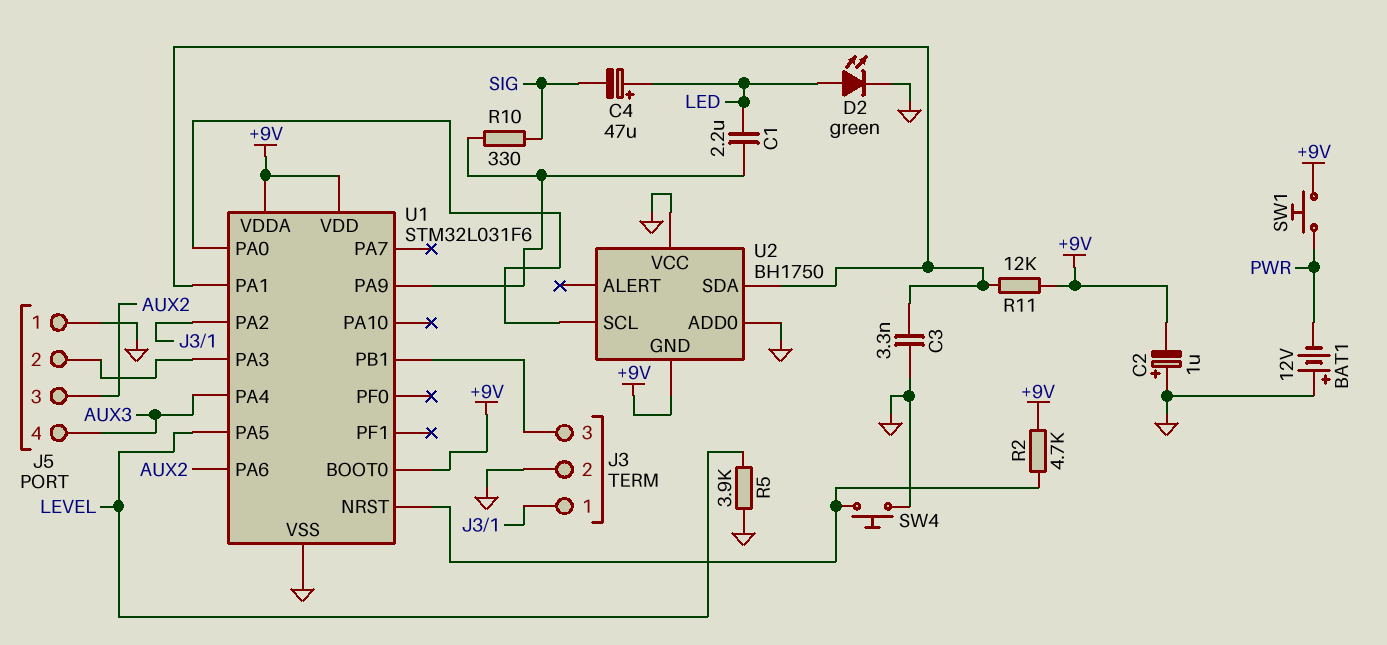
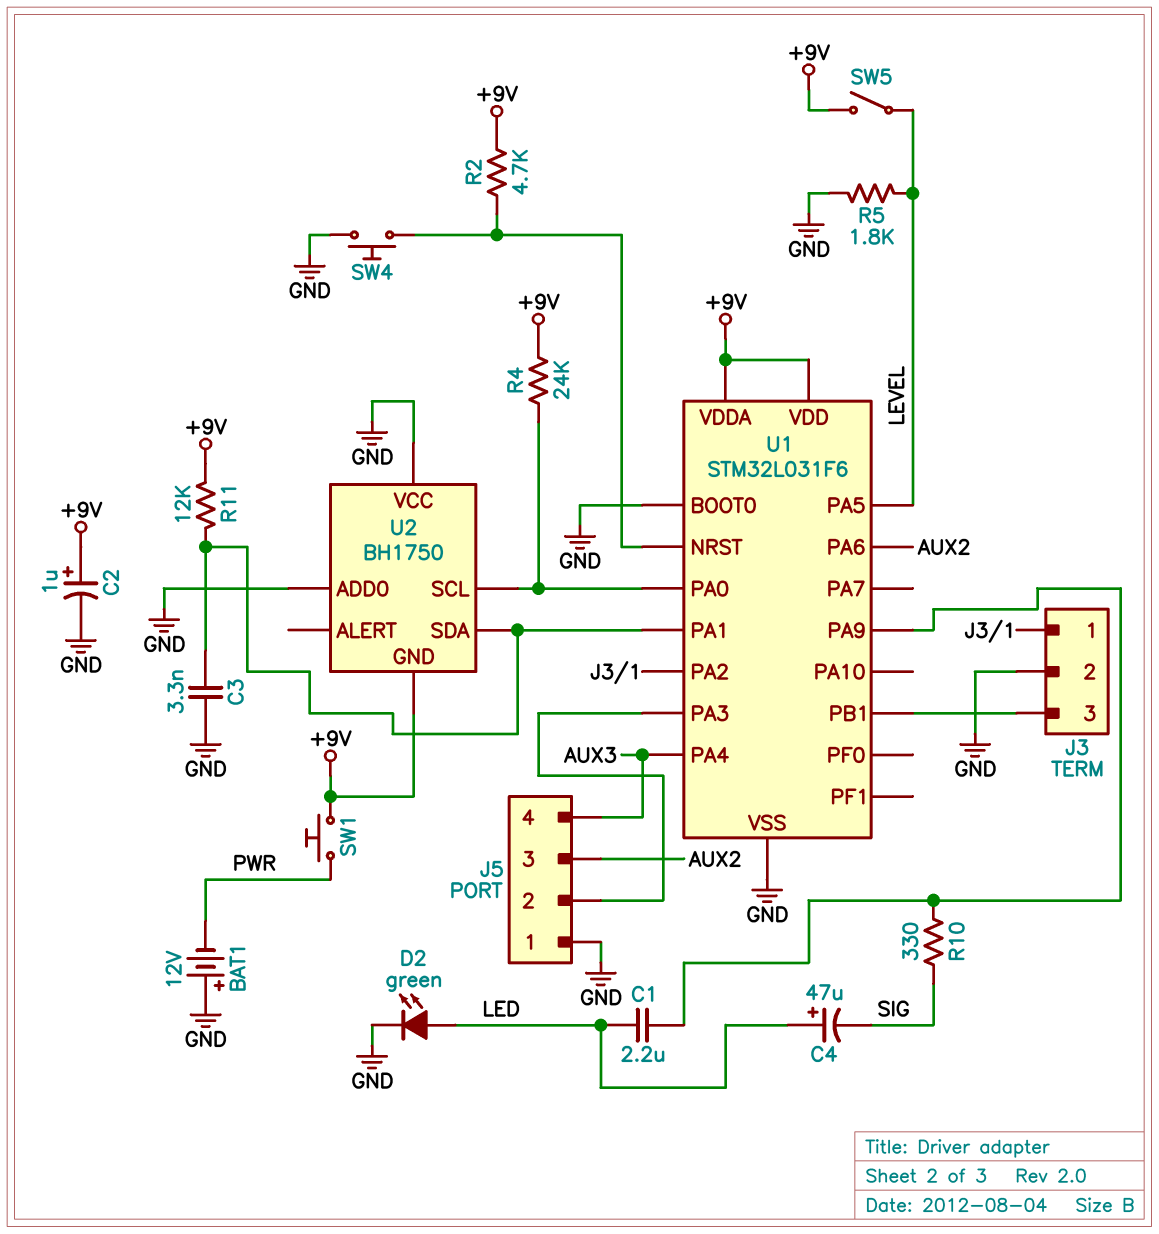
C2: 1uF (plus GND, minus +9V) -> 1uF (plus +9V, minus GND)
R4: none -> 24k (+9V, U1/PA0)
R5: 3.9k (GND, LEVEL) -> 1.8k (GND, LEVEL)
SW5: none -> switch (+9V, LEVEL)
U1 pin BOOT0: +9V -> GND

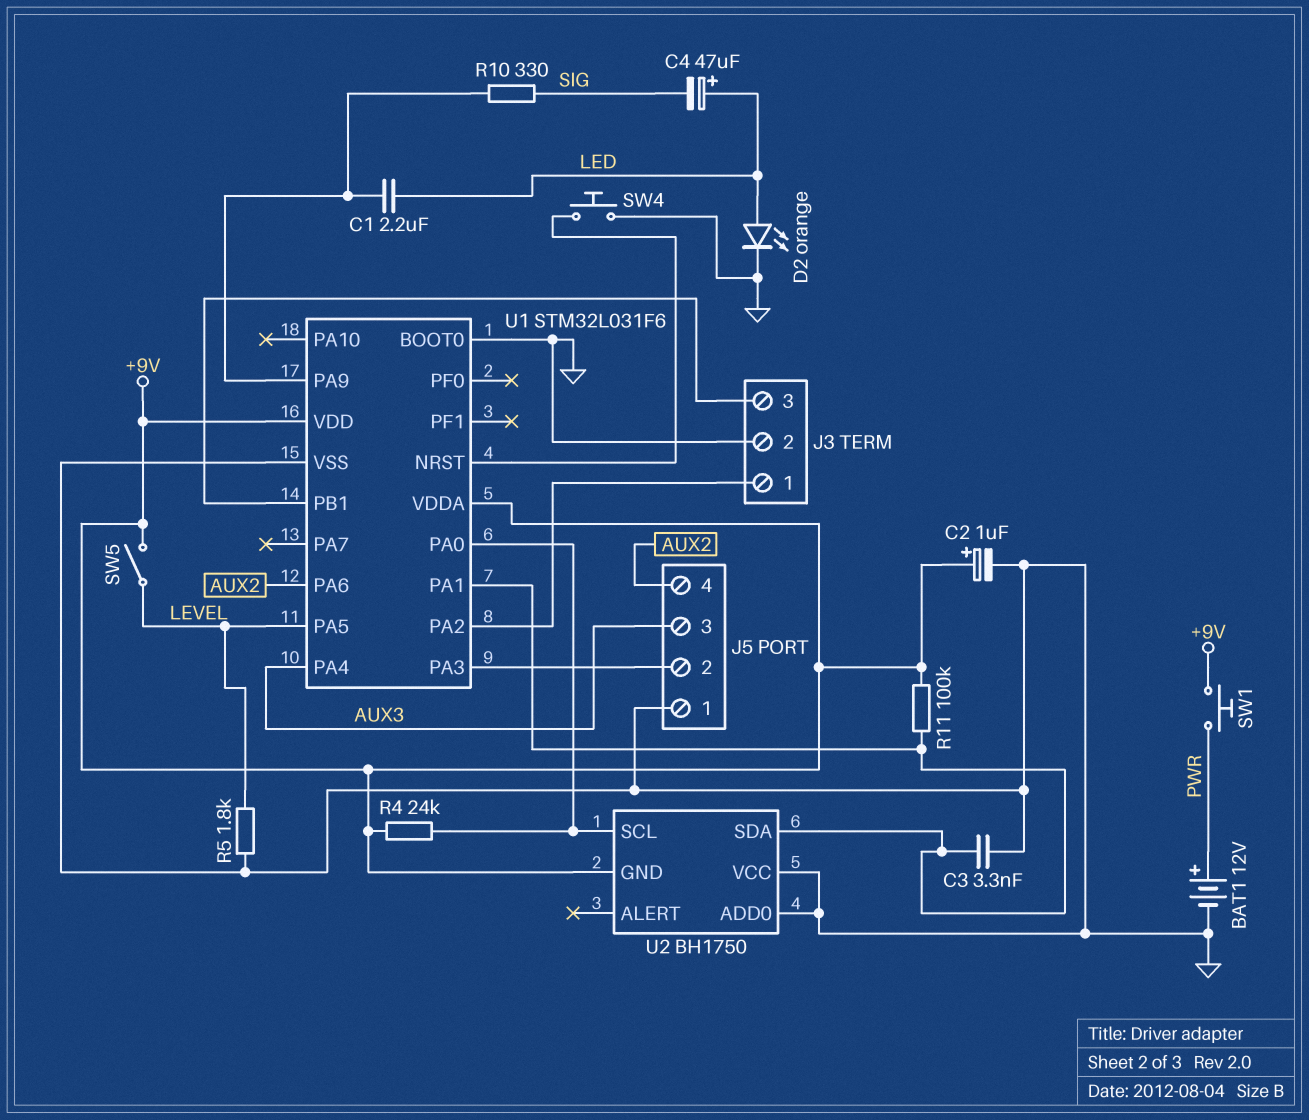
BAT1: 12V (plus GND, minus PWR) -> 12V (plus PWR, minus GND)
D2: LED green (A LED, K GND) -> LED orange (A LED, K GND)
J5 pin 3: AUX2 -> AUX3
J5 pin 4: AUX3 -> AUX2
R2: 4.7k (+9V, U1/NRST) -> none
R11: 12k (+9V, U1/PA1) -> 100k (+9V, U1/PA1)

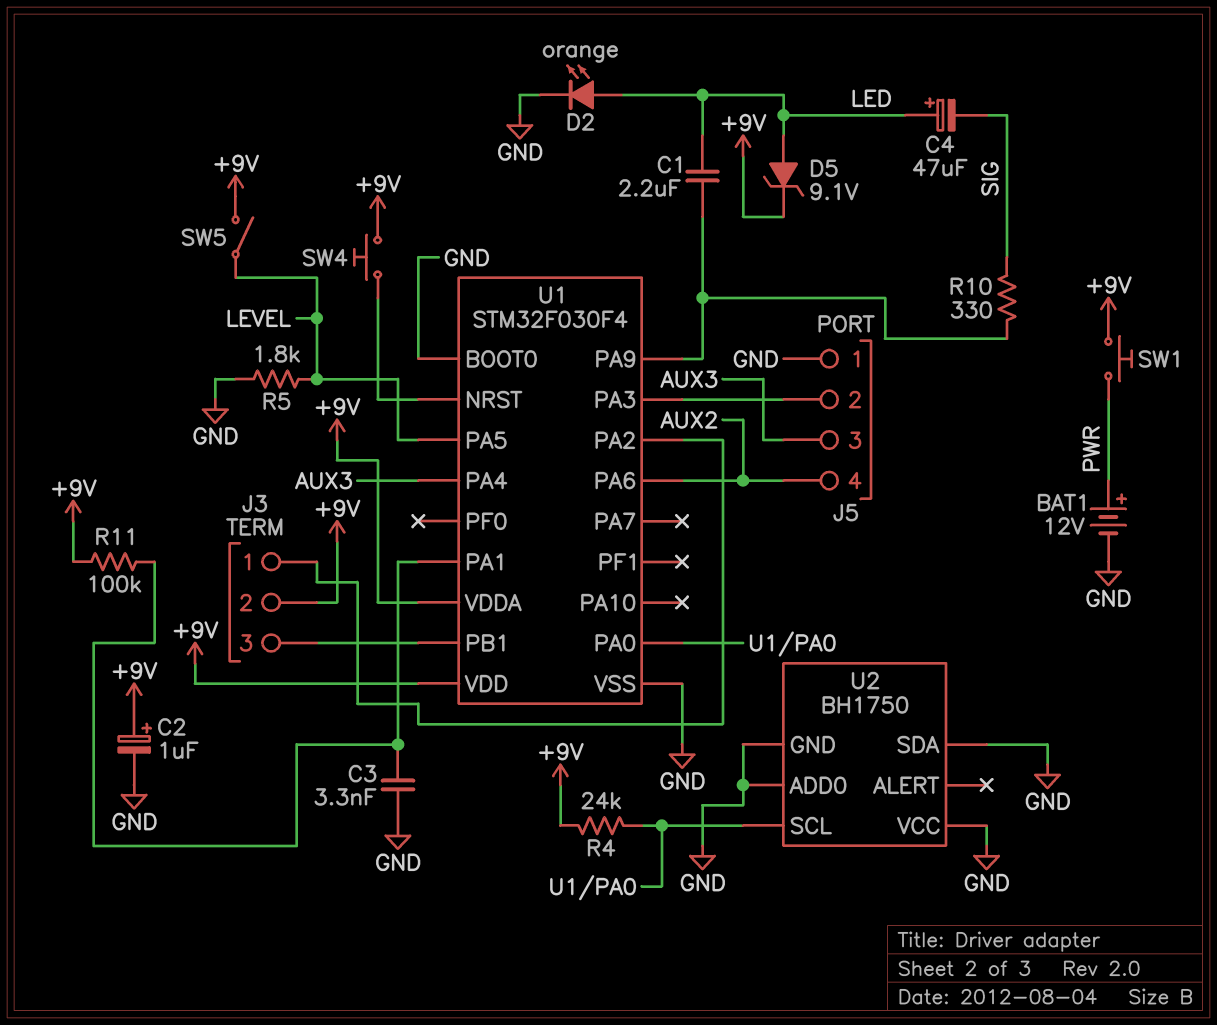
D5: none -> zener 9.1V (A LED, K +9V)
J3 pin 2: GND -> +9V
SW4: button (GND, U1/NRST) -> button (+9V, U1/NRST)
U1: STM32L031F6 -> STM32F030F4
U2 pin GND: +9V -> GND
U2 pin SDA: U1/PA1 -> GND

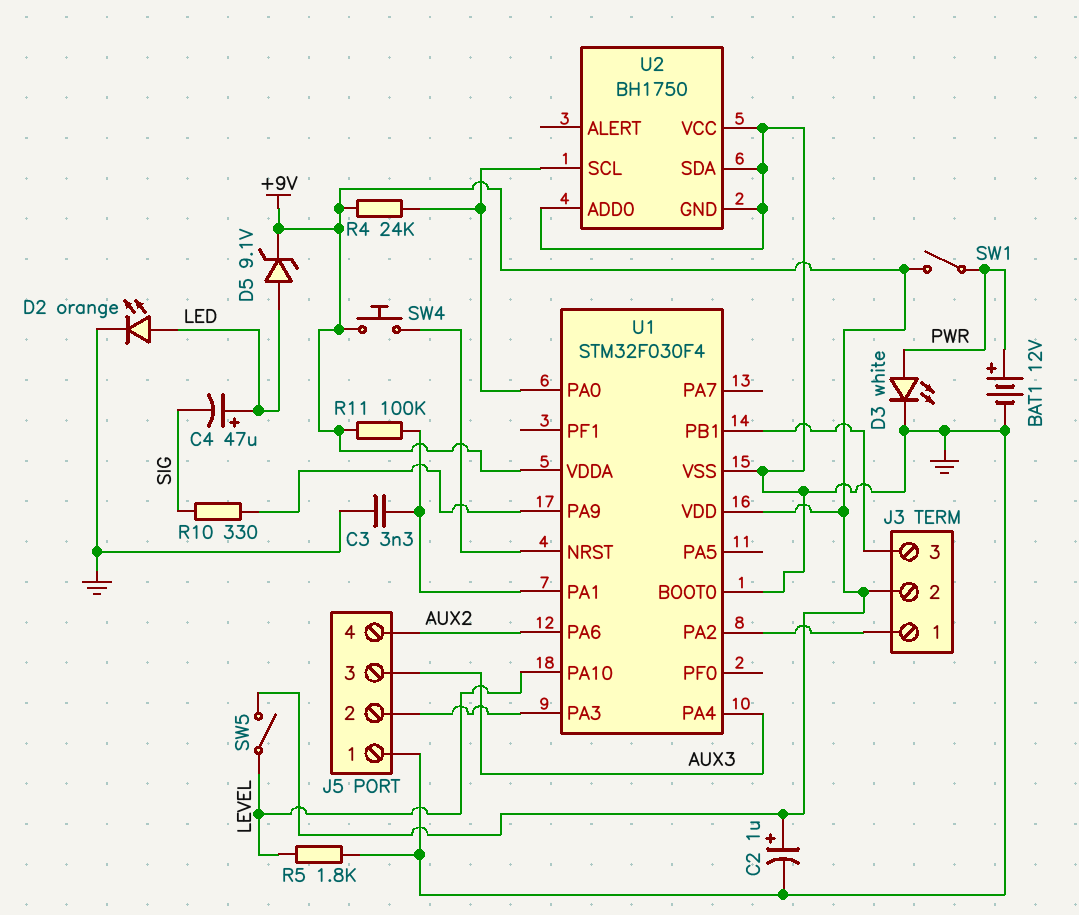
C1: 2.2uF (LED, U1/PA9) -> none
D3: none -> LED white (A PWR, K GND)
SW1: button (+9V, PWR) -> switch (+9V, PWR)
U1 pin PA5: LEVEL -> none
U1 pin PA10: none -> LEVEL

